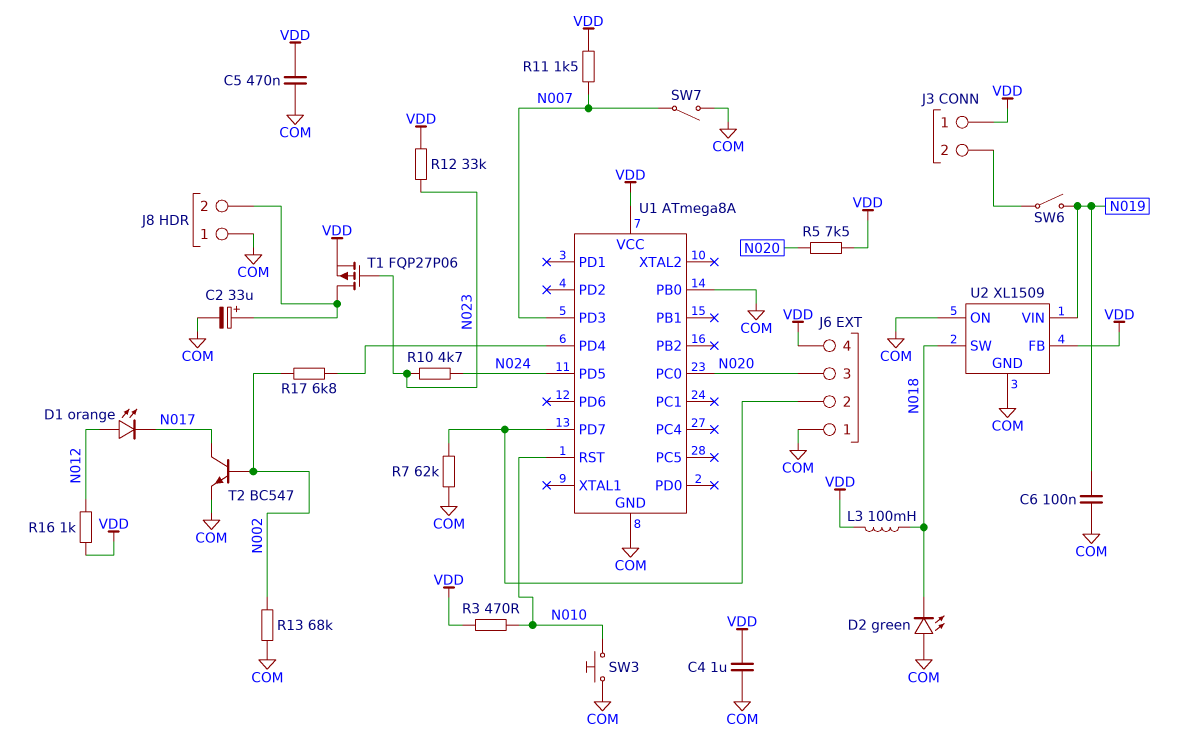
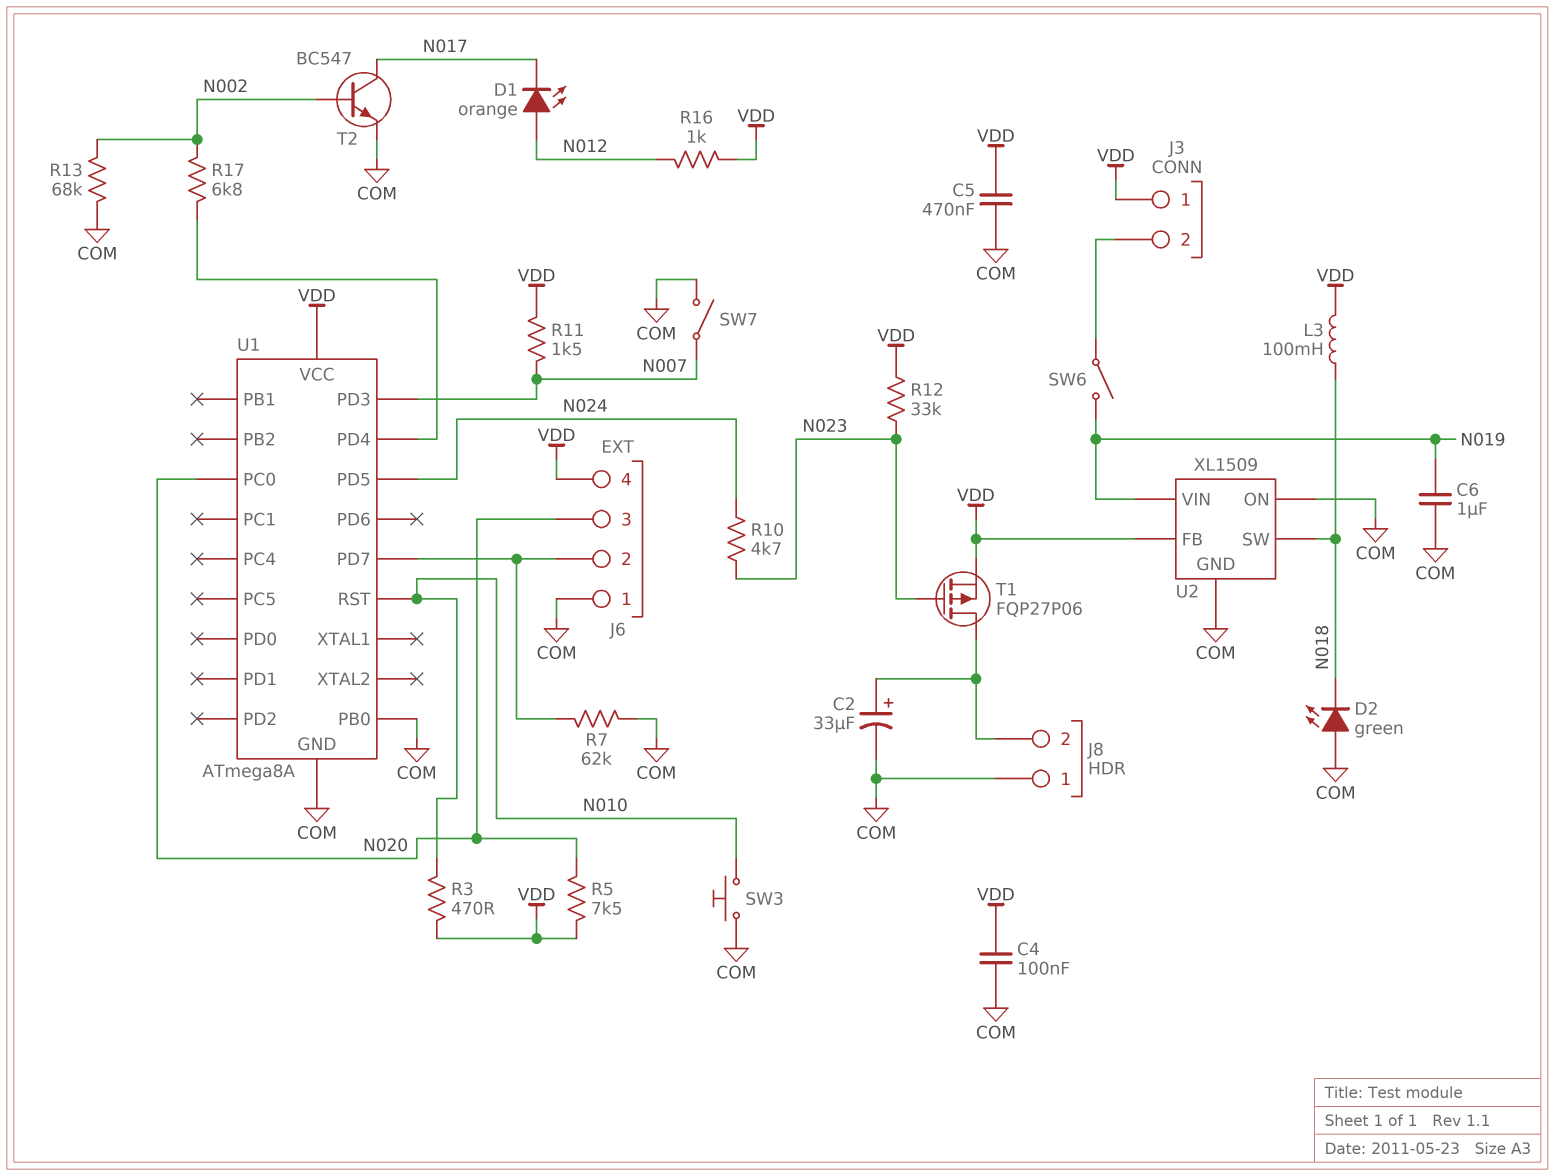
C4: 1uF (COM, VDD) -> 100nF (COM, VDD)
C6: 100nF (COM, N019) -> 1uF (COM, N019)

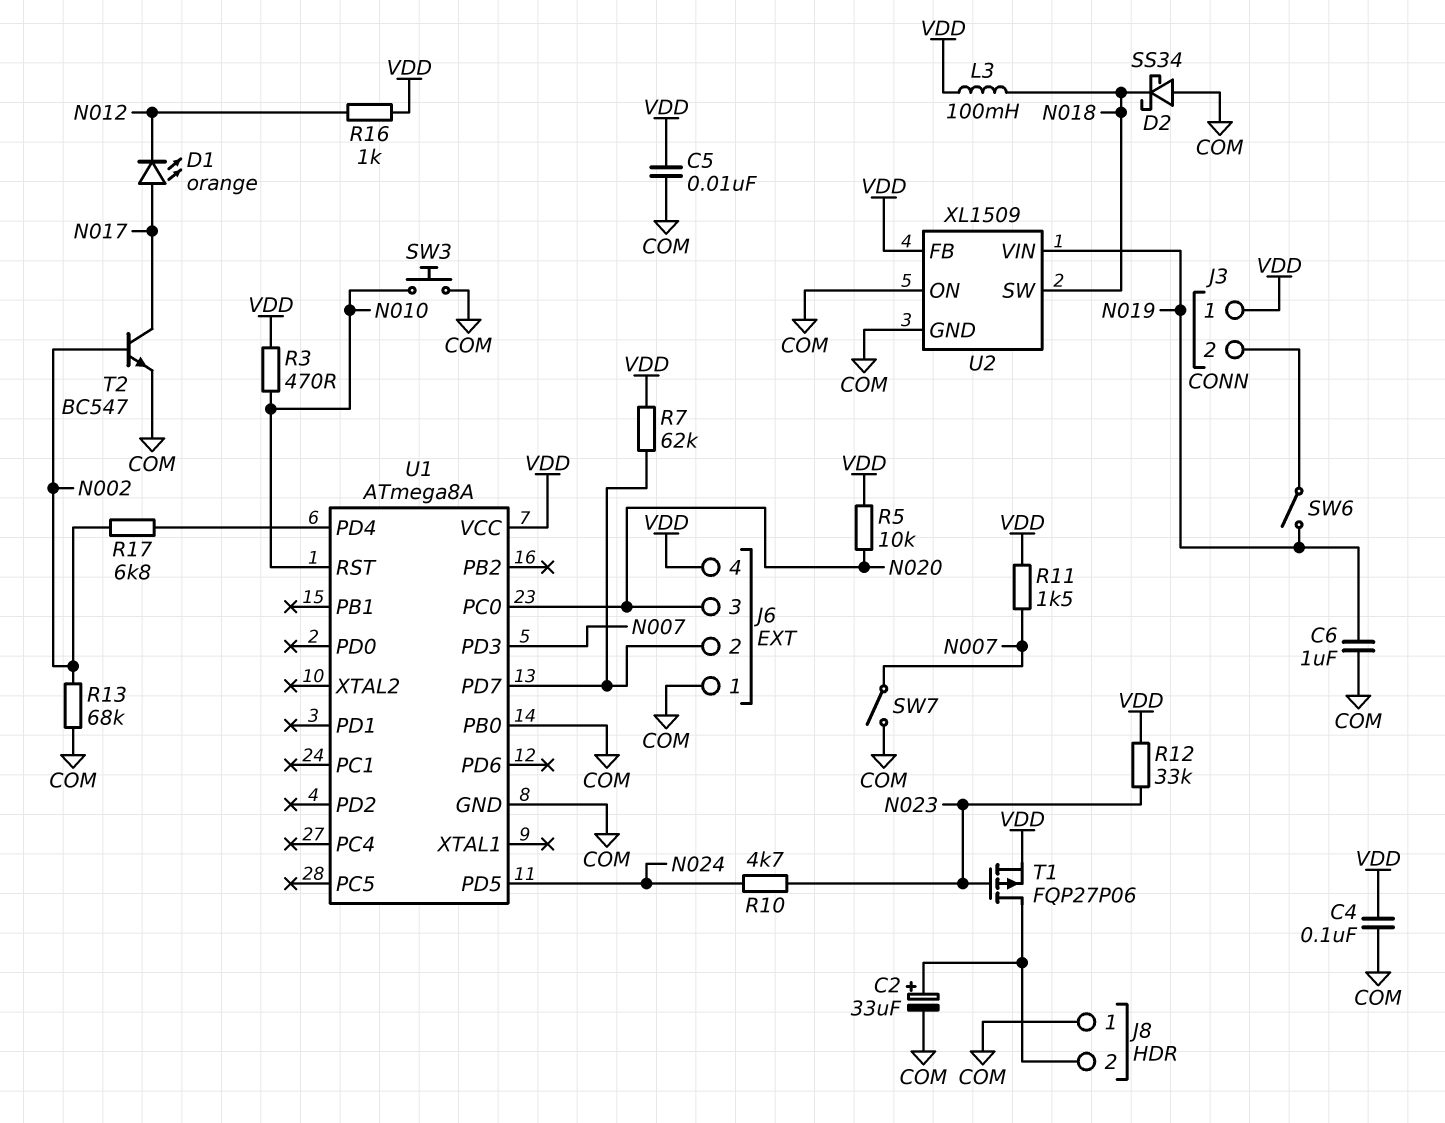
C5: 470nF (COM, VDD) -> 10nF (COM, VDD)
D1: LED orange (A N012, K N017) -> LED orange (A N017, K N012)
D2: LED green (A COM, K N018) -> schottky SS34 (A COM, K N018)
R5: 7.5k (N020, VDD) -> 10k (N020, VDD)
R7: 62k (COM, J6/2) -> 62k (J6/2, VDD)

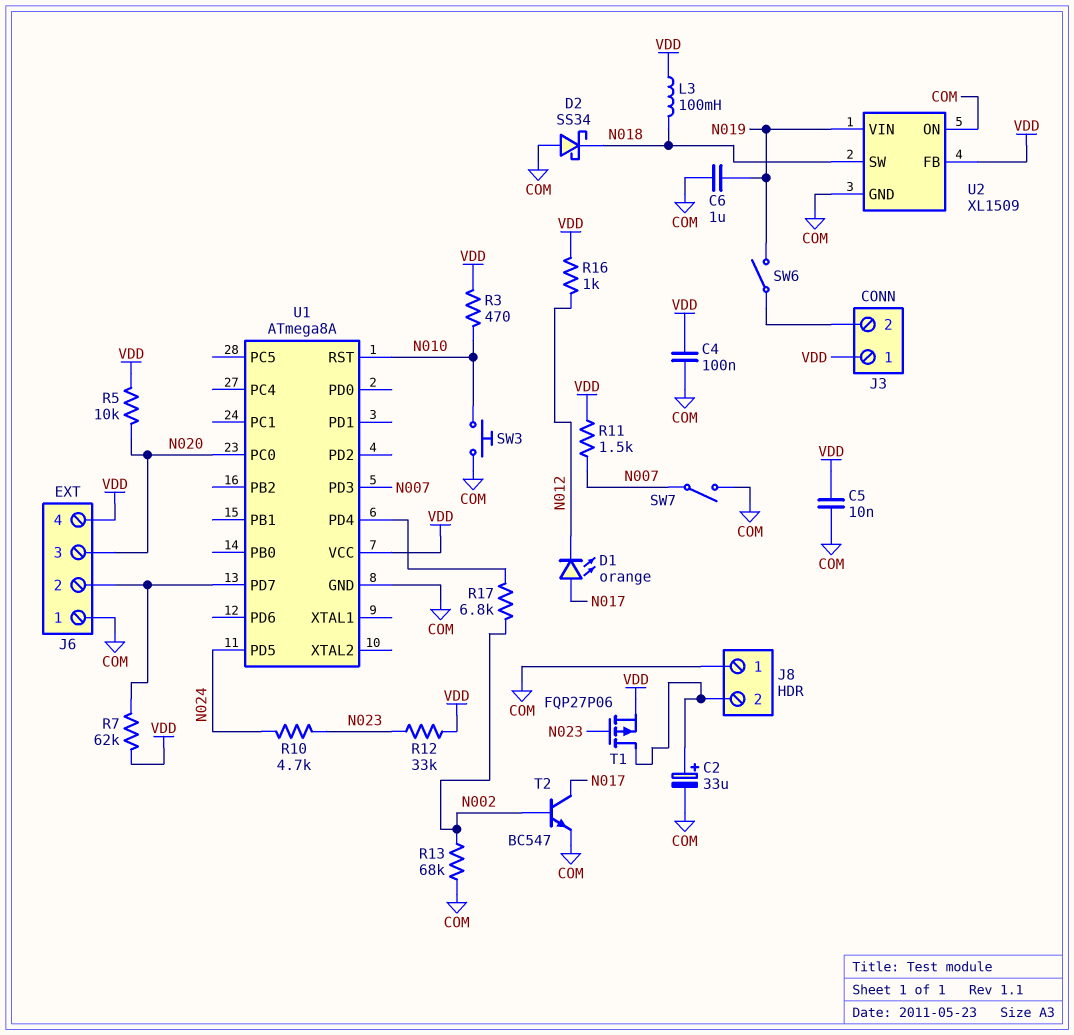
U1 pin PB0: COM -> none

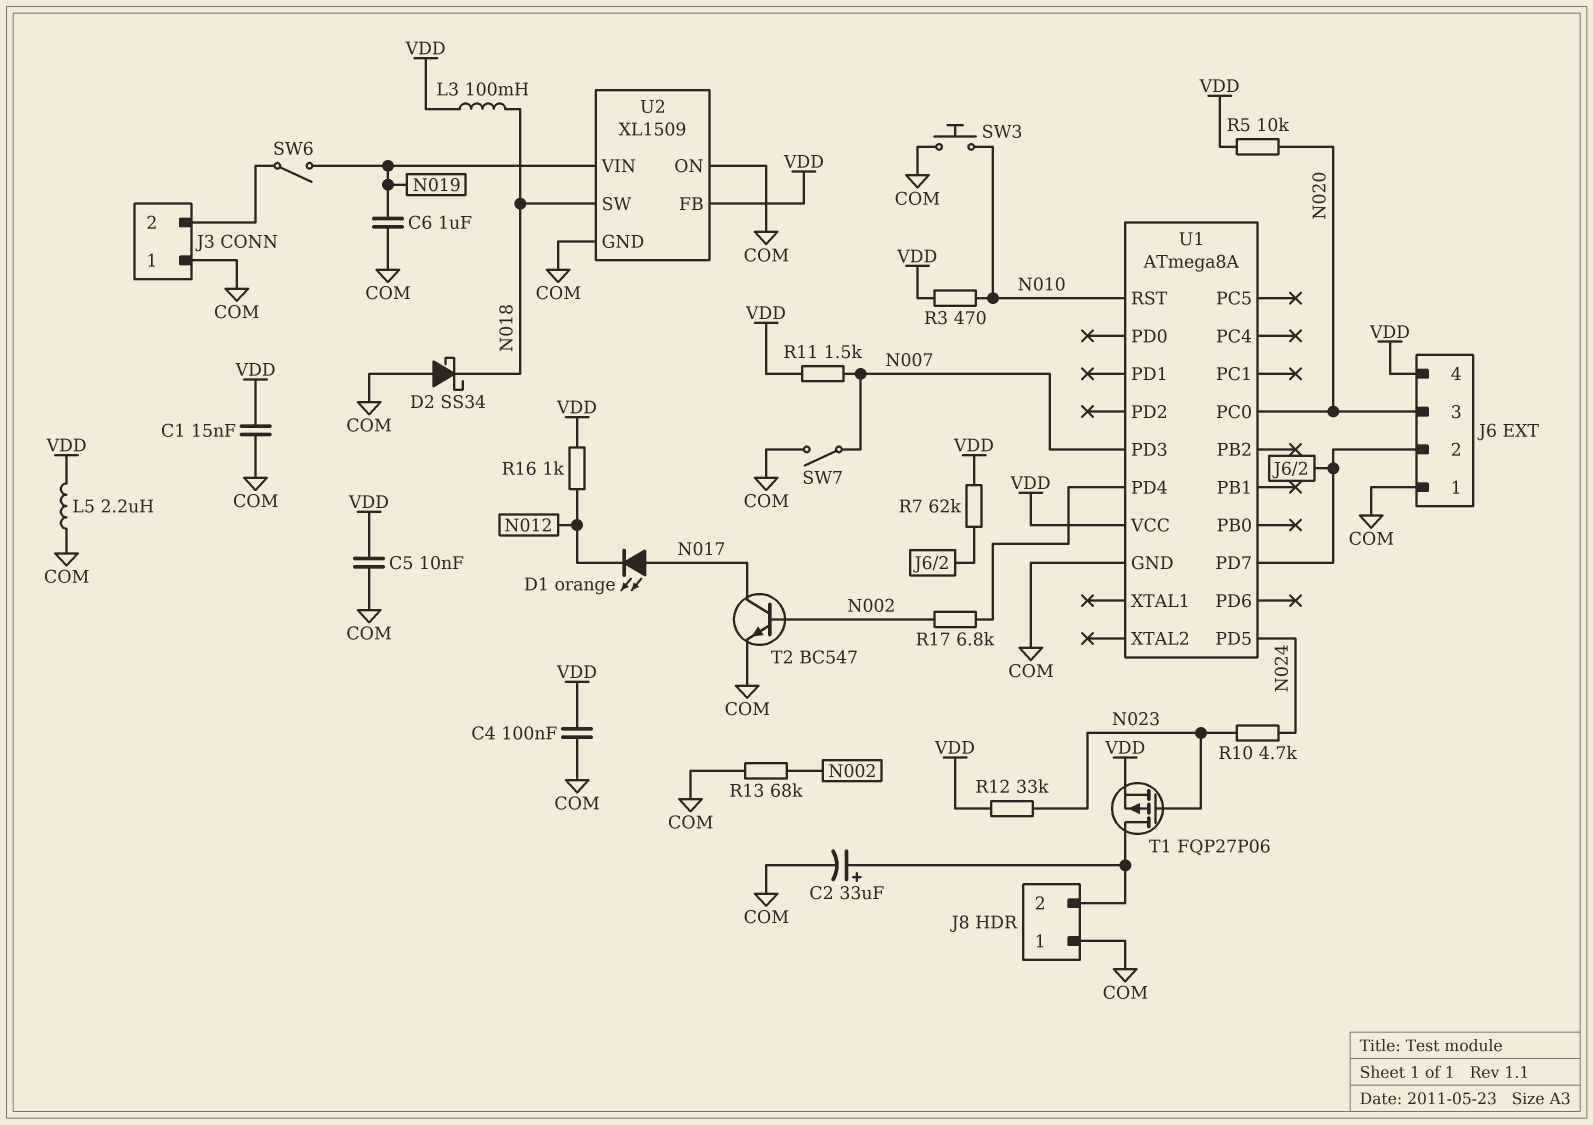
C1: none -> 15nF (COM, VDD)
J3 pin 1: VDD -> COM
L5: none -> 2.2uH (COM, VDD)

